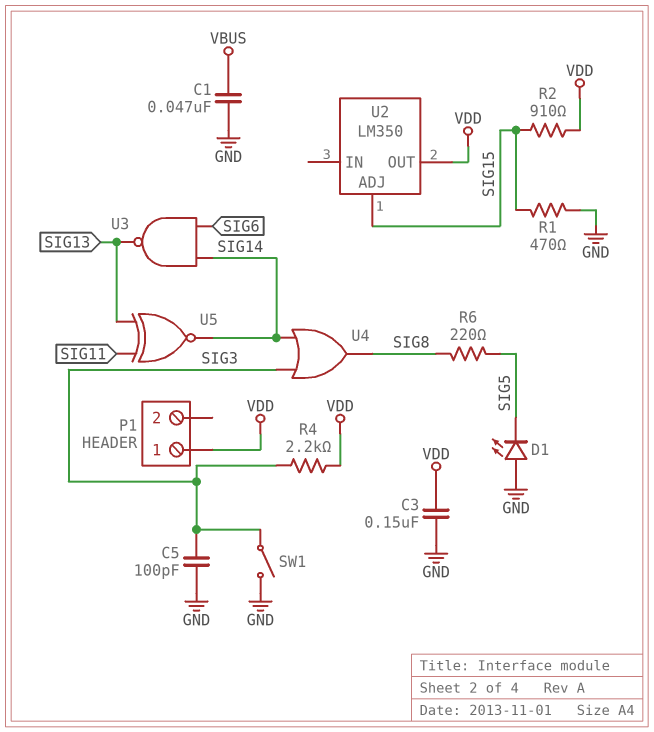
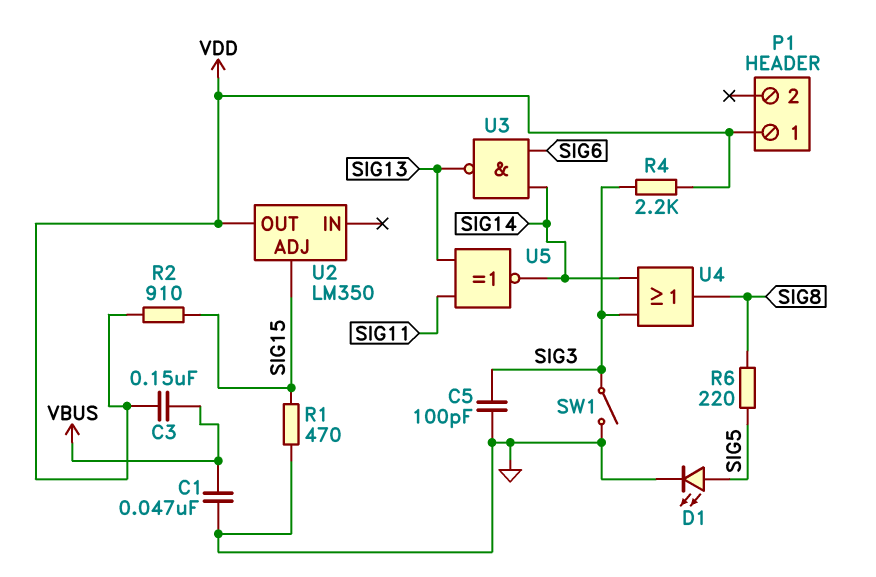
C3: 150nF (GND, VDD) -> 150nF (VBUS, VDD)
D1: LED (A GND, K SIG5) -> LED (A SIG5, K GND)

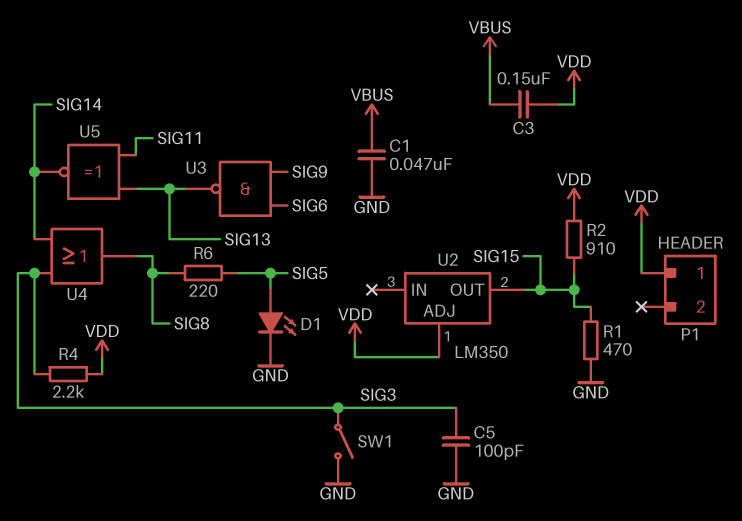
U2 pin ADJ: SIG15 -> VDD
U2 pin OUT: VDD -> SIG15
U3: NAND (in SIG6, in SIG14, out SIG13) -> NAND (in SIG6, in SIG9, out SIG13)

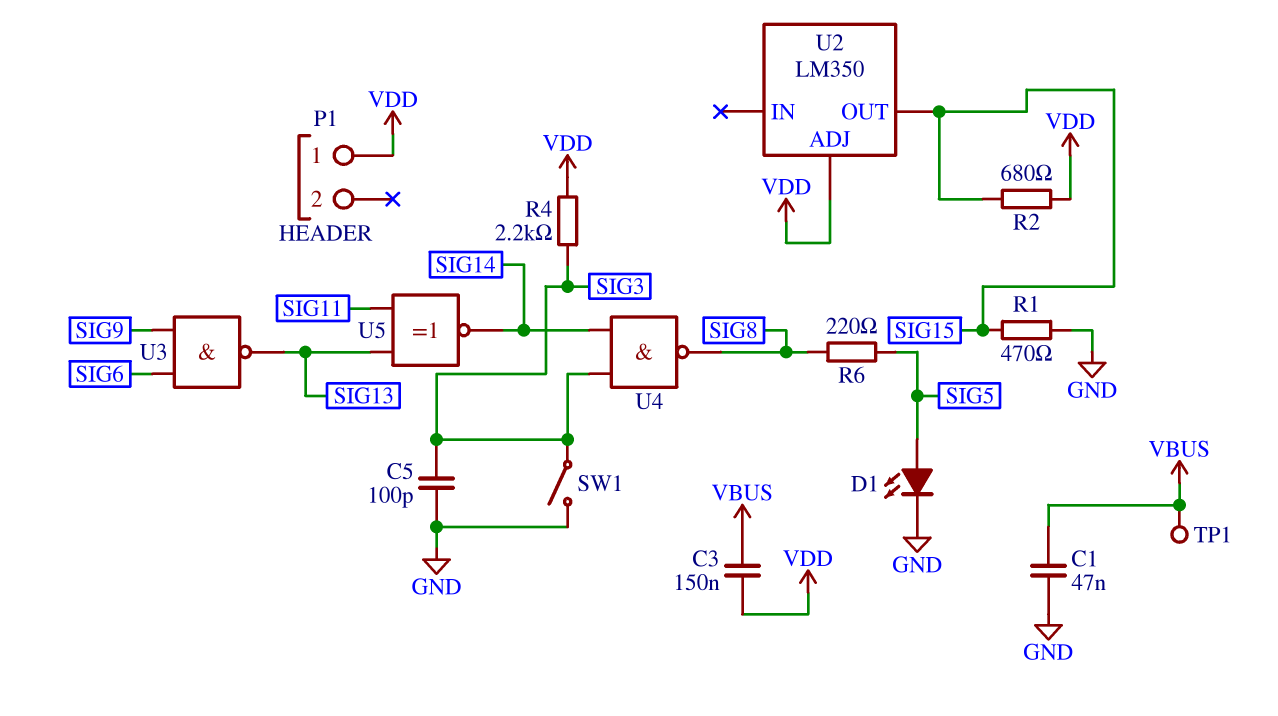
R2: 910 (SIG15, VDD) -> 680 (SIG15, VDD)
TP1: none -> test point (VBUS)
U4: OR (in SIG3, in SIG14, out SIG8) -> NAND (in SIG3, in SIG14, out SIG8)

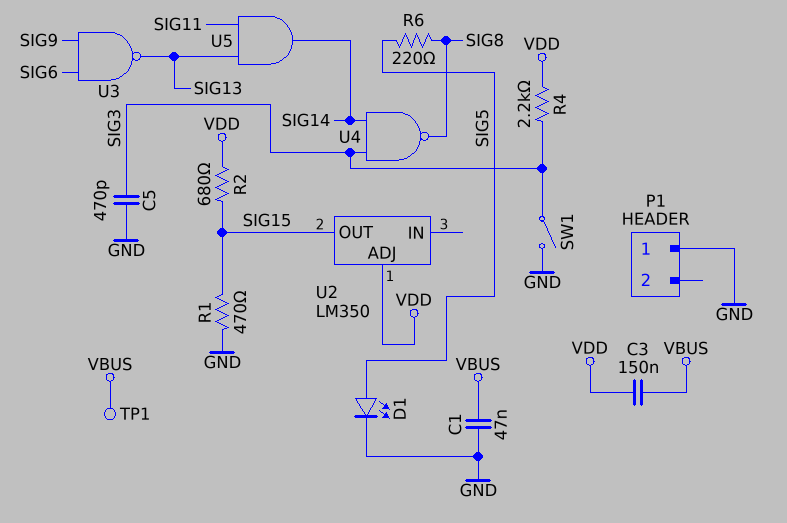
C5: 100pF (GND, SIG3) -> 470pF (GND, SIG3)
P1 pin 1: VDD -> GND
U5: XNOR (in SIG11, in SIG13, out SIG14) -> AND (in SIG11, in SIG13, out SIG14)

